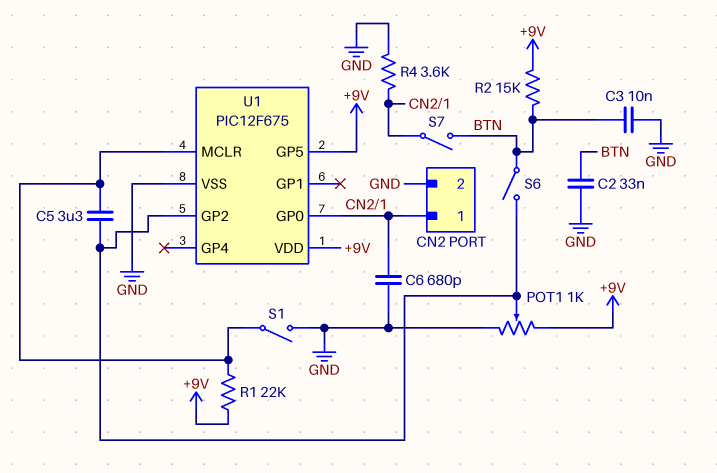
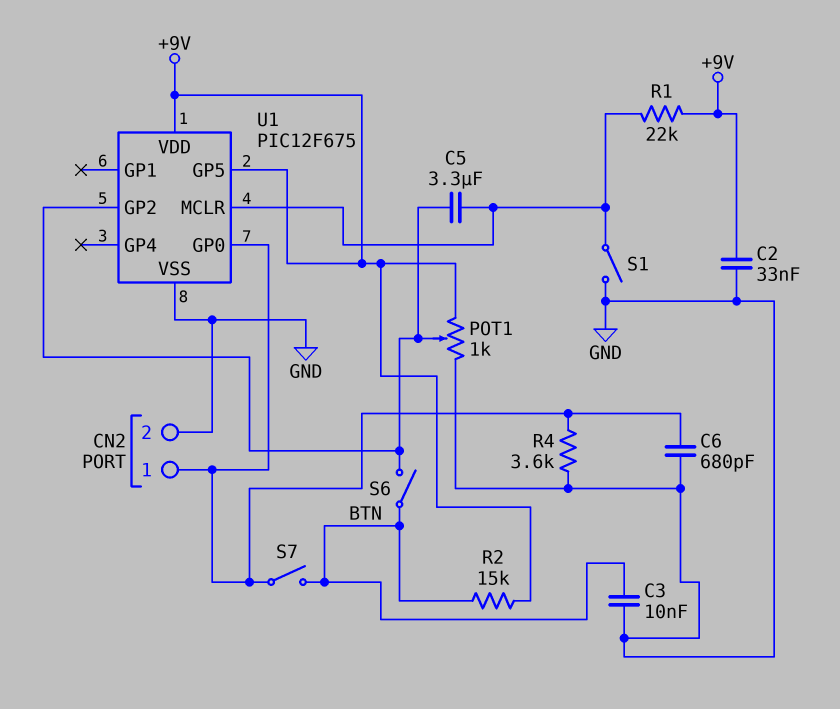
C2: 33nF (BTN, GND) -> 33nF (+9V, GND)

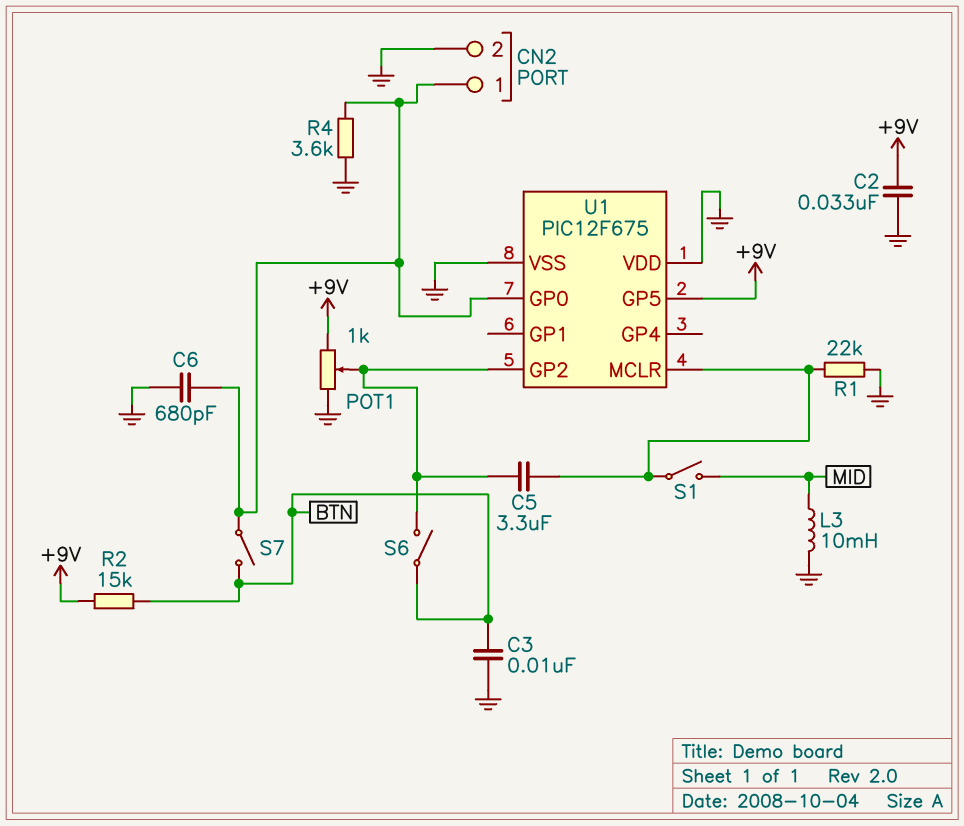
L3: none -> 10mH (GND, MID)
R1: 22k (+9V, U1/MCLR) -> 22k (GND, U1/MCLR)
S1: switch (GND, U1/MCLR) -> switch (MID, U1/MCLR)
U1 pin VDD: +9V -> GND

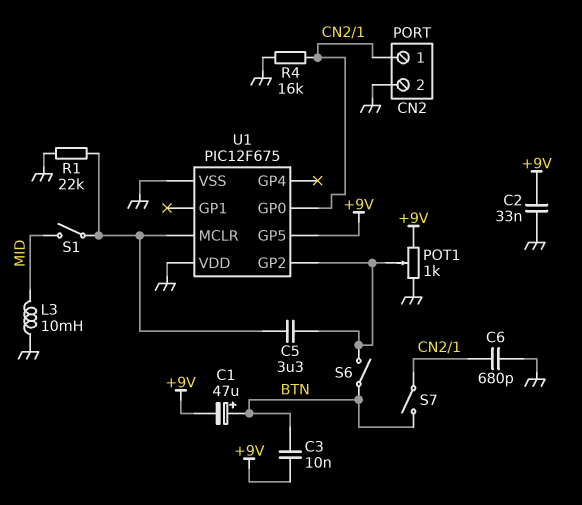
C1: none -> 47uF (plus BTN, minus +9V)
C3: 10nF (BTN, GND) -> 10nF (+9V, BTN)
R2: 15k (+9V, BTN) -> none
R4: 3.6k (CN2/1, GND) -> 16k (CN2/1, GND)

